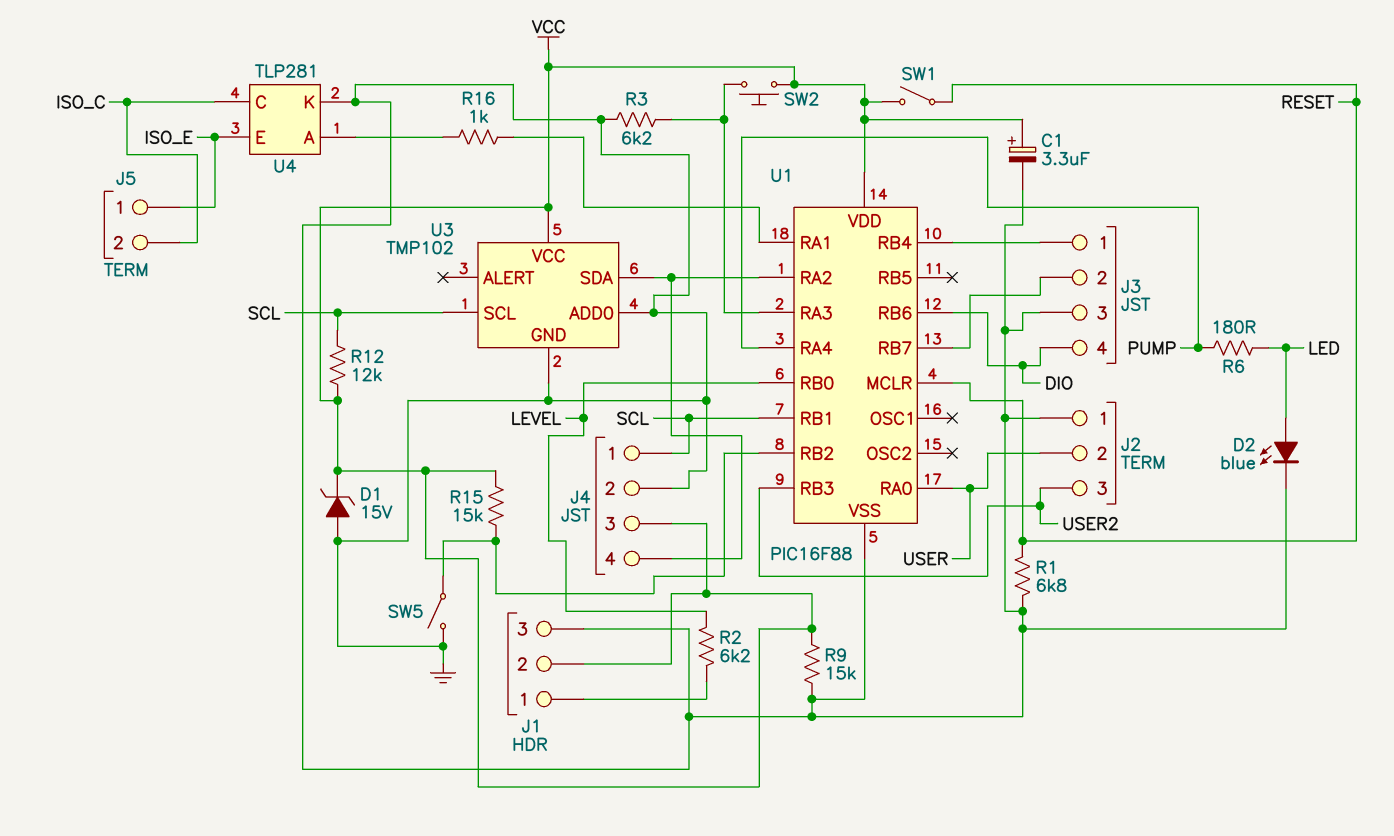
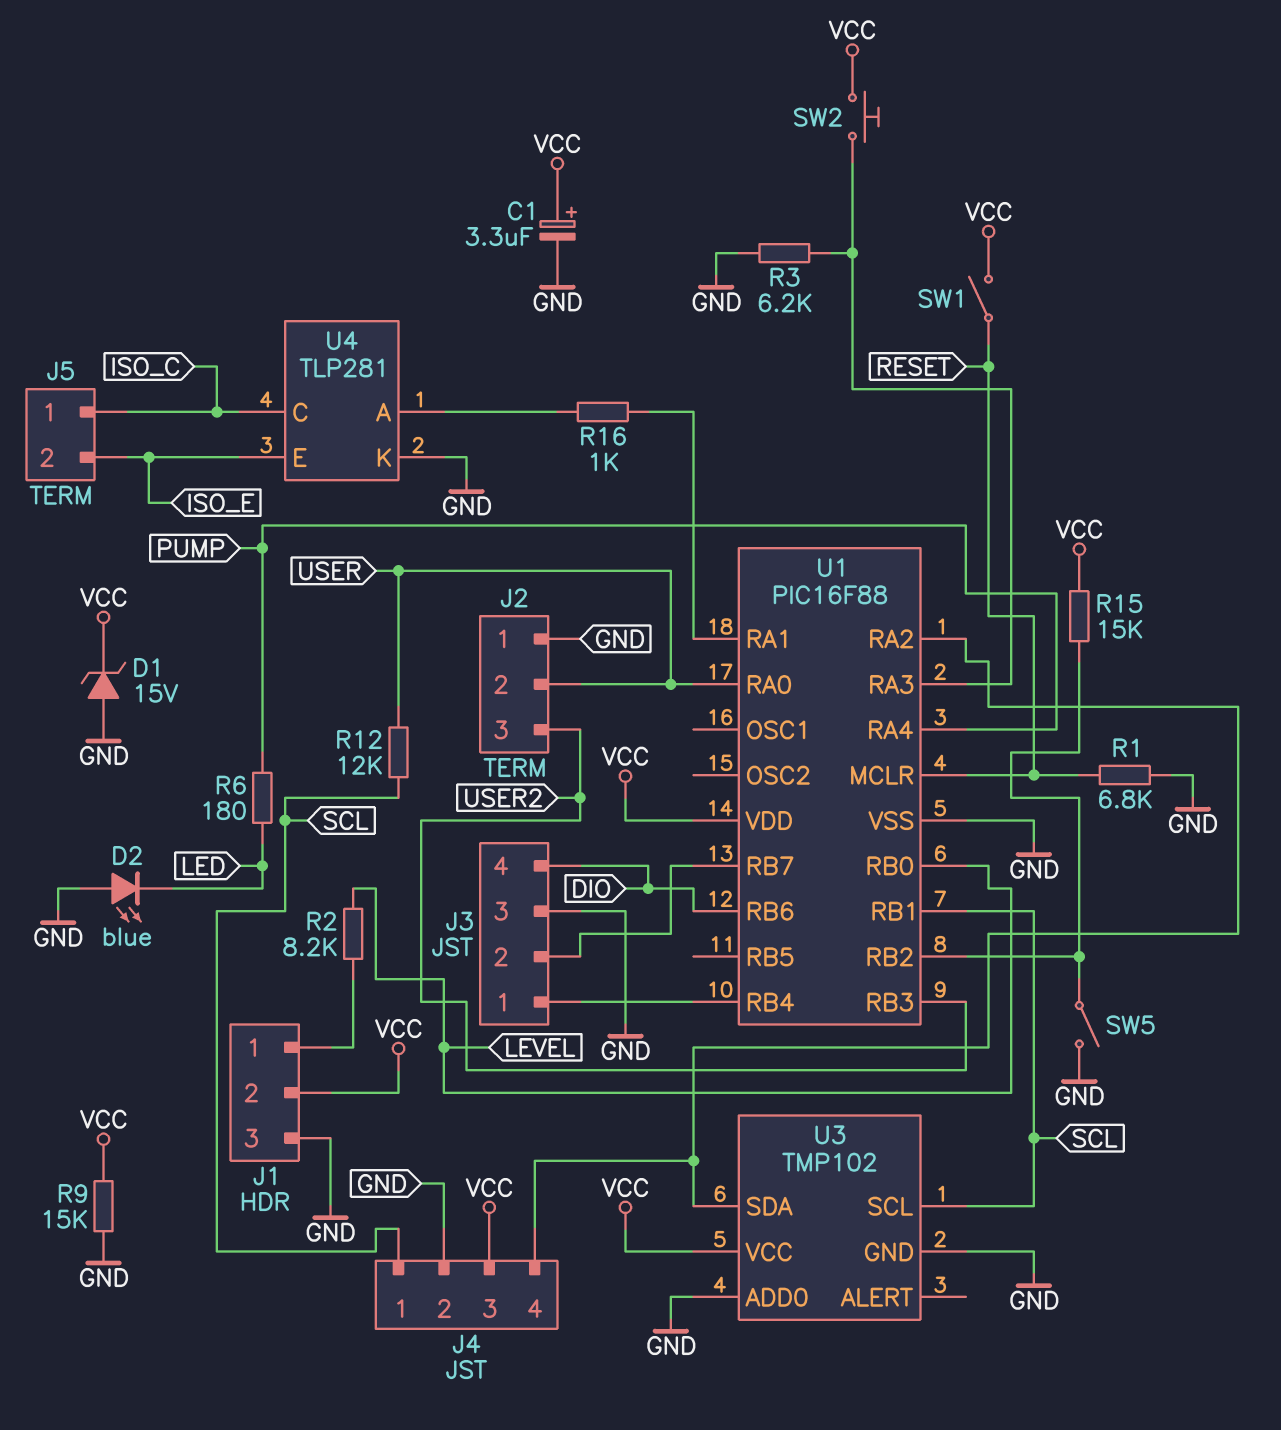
D2: LED blue (A LED, K GND) -> LED blue (A GND, K LED)
J5 pin 1: ISO_E -> ISO_C
J5 pin 2: ISO_C -> ISO_E
R2: 6.2k (J1/1, LEVEL) -> 8.2k (J1/1, LEVEL)
R12: 12k (SCL, VCC) -> 12k (SCL, USER)

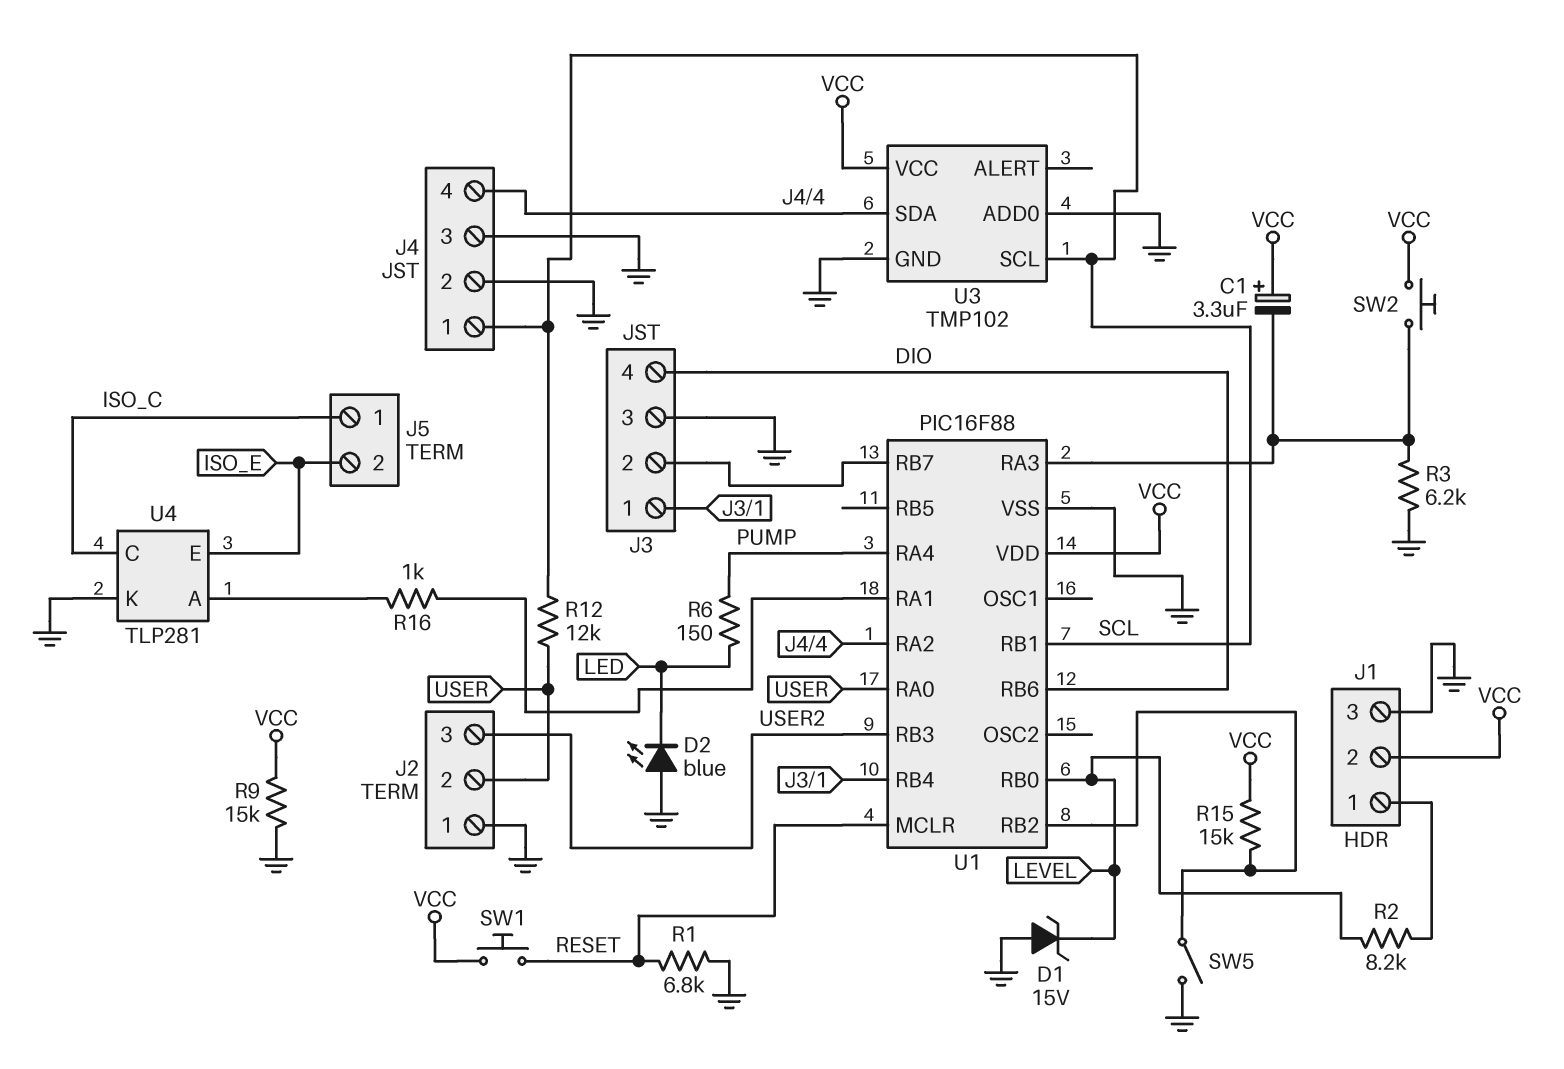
C1: 3.3uF (plus VCC, minus GND) -> 3.3uF (plus VCC, minus U1/RA3)
D1: zener 15V (A GND, K VCC) -> zener 15V (A GND, K LEVEL)
J4 pin 3: VCC -> GND
R6: 180 (LED, PUMP) -> 150 (LED, PUMP)
SW1: switch (RESET, VCC) -> button (RESET, VCC)

